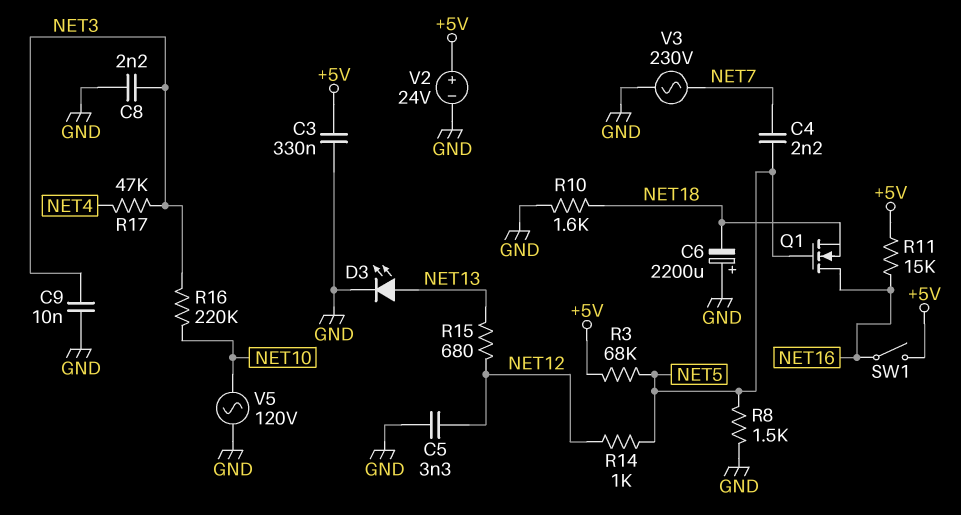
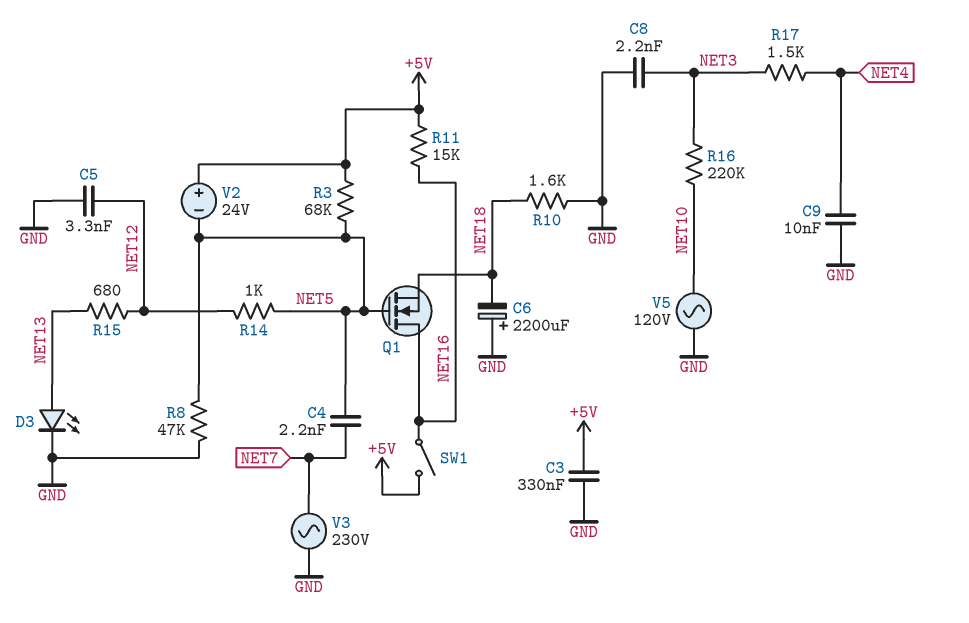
C9: 10nF (GND, NET3) -> 10nF (GND, NET4)
R8: 1.5k (GND, NET5) -> 47k (GND, NET5)
R17: 47k (NET3, NET4) -> 1.5k (NET3, NET4)
V2: 24V (plus +5V, minus GND) -> 24V (plus +5V, minus NET5)

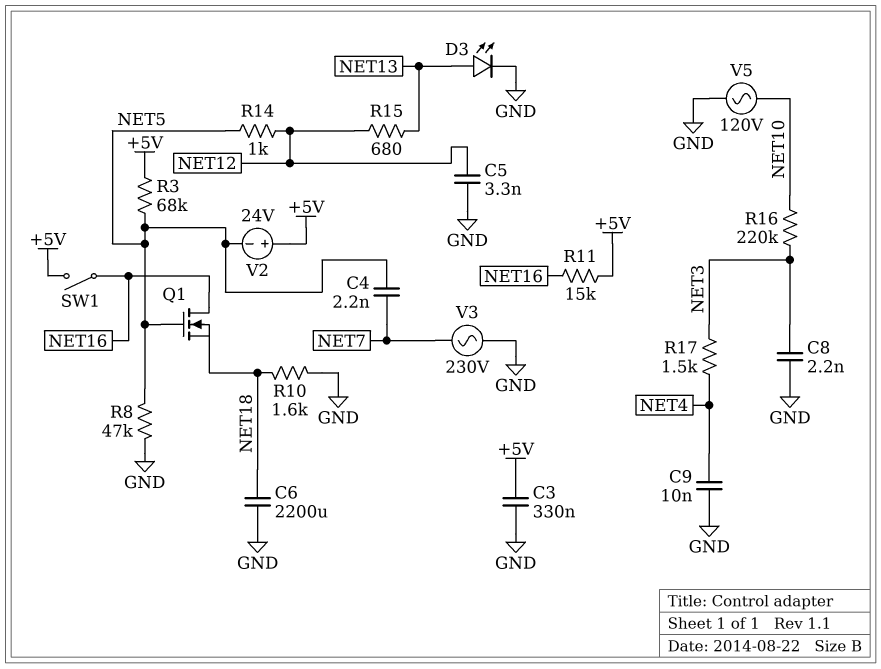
C6: 2200uF (plus GND, minus NET18) -> 2200uF (GND, NET18)

